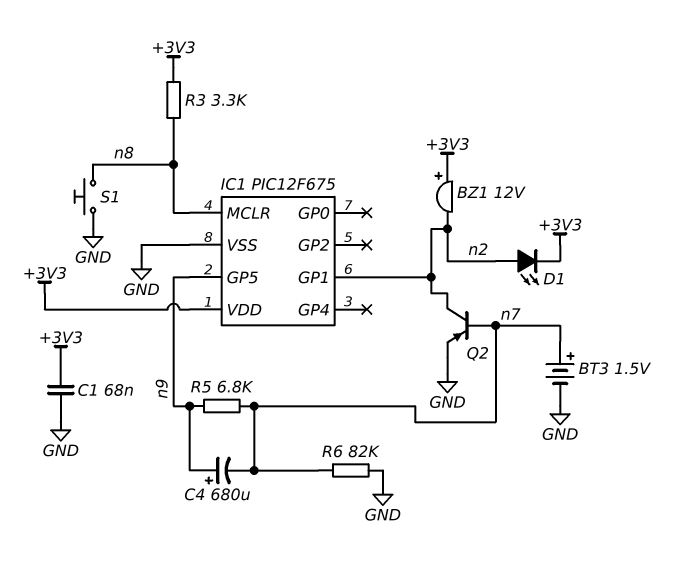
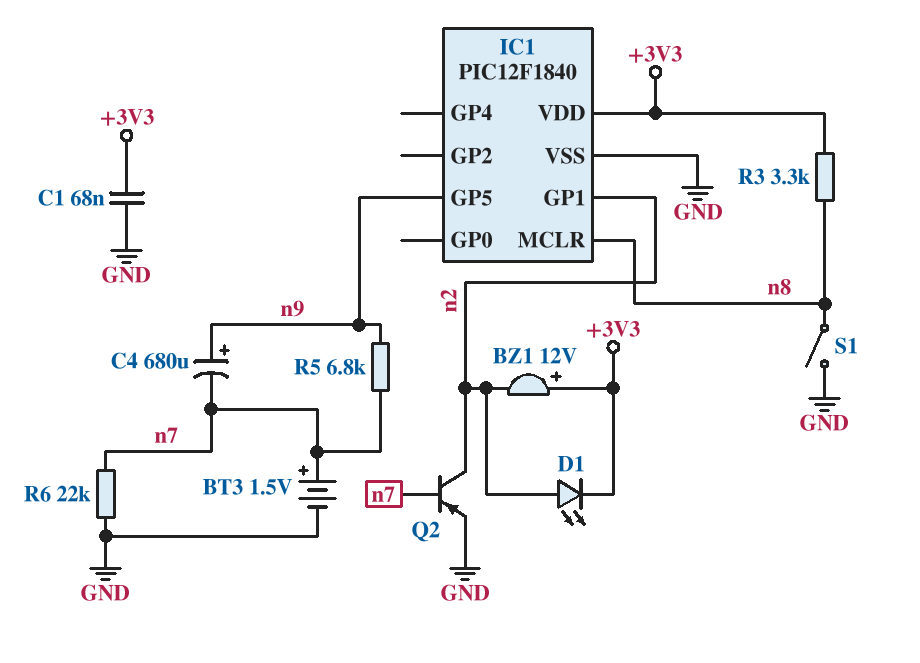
IC1: PIC12F675 -> PIC12F1840
R6: 82k (GND, n7) -> 22k (GND, n7)
S1: button (GND, n8) -> switch (GND, n8)

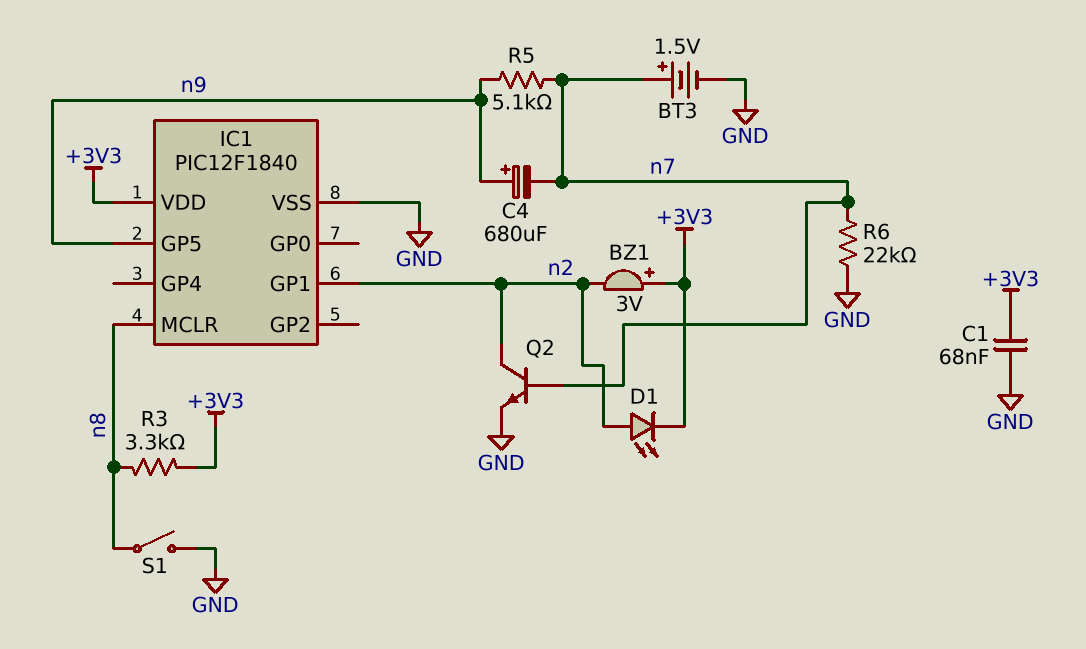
BZ1: buzzer 12V (plus +3V3, minus n2) -> buzzer 3V (plus +3V3, minus n2)
Q2: PNP (B n7, C n2, E GND) -> NPN (B n7, C n2, E GND)
R5: 6.8k (n7, n9) -> 5.1k (n7, n9)

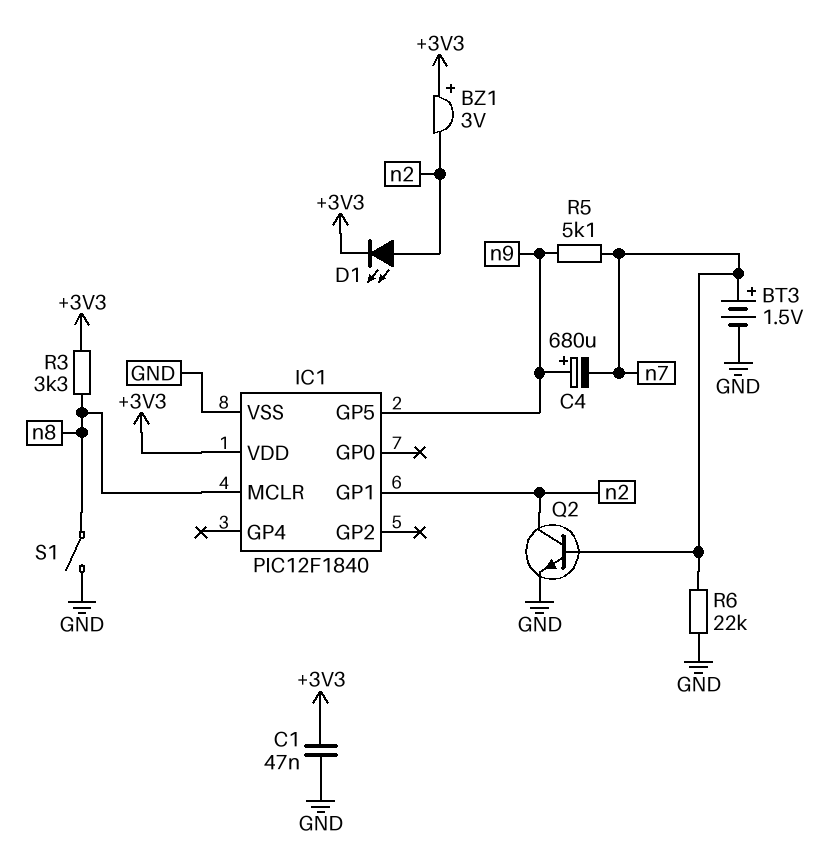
C1: 68nF (+3V3, GND) -> 47nF (+3V3, GND)

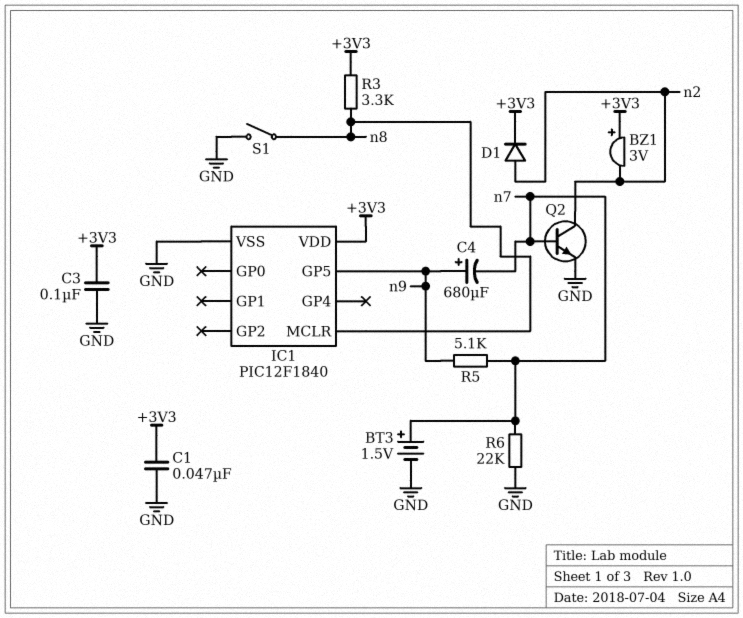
C3: none -> 100nF (+3V3, GND)
D1: LED (A n2, K +3V3) -> diode (A n2, K +3V3)
IC1 pin GP1: n2 -> none

